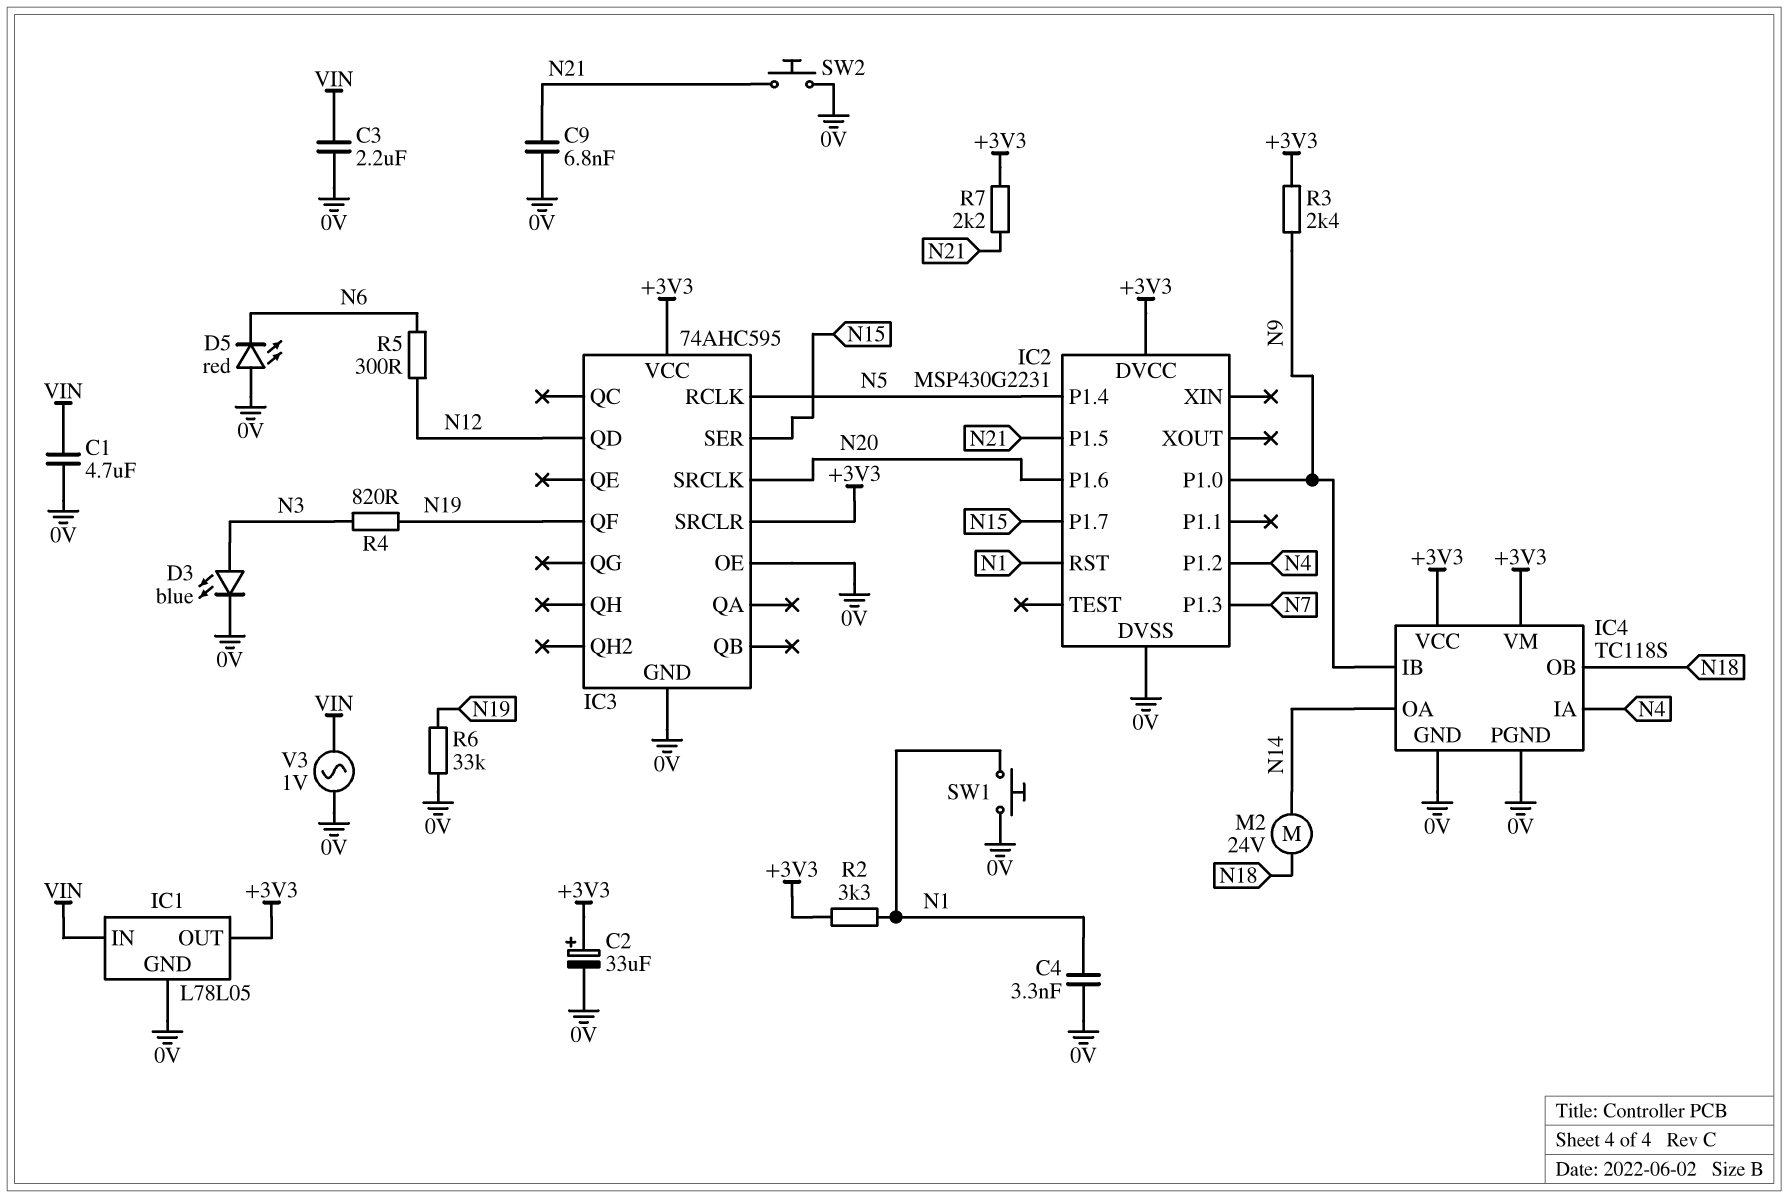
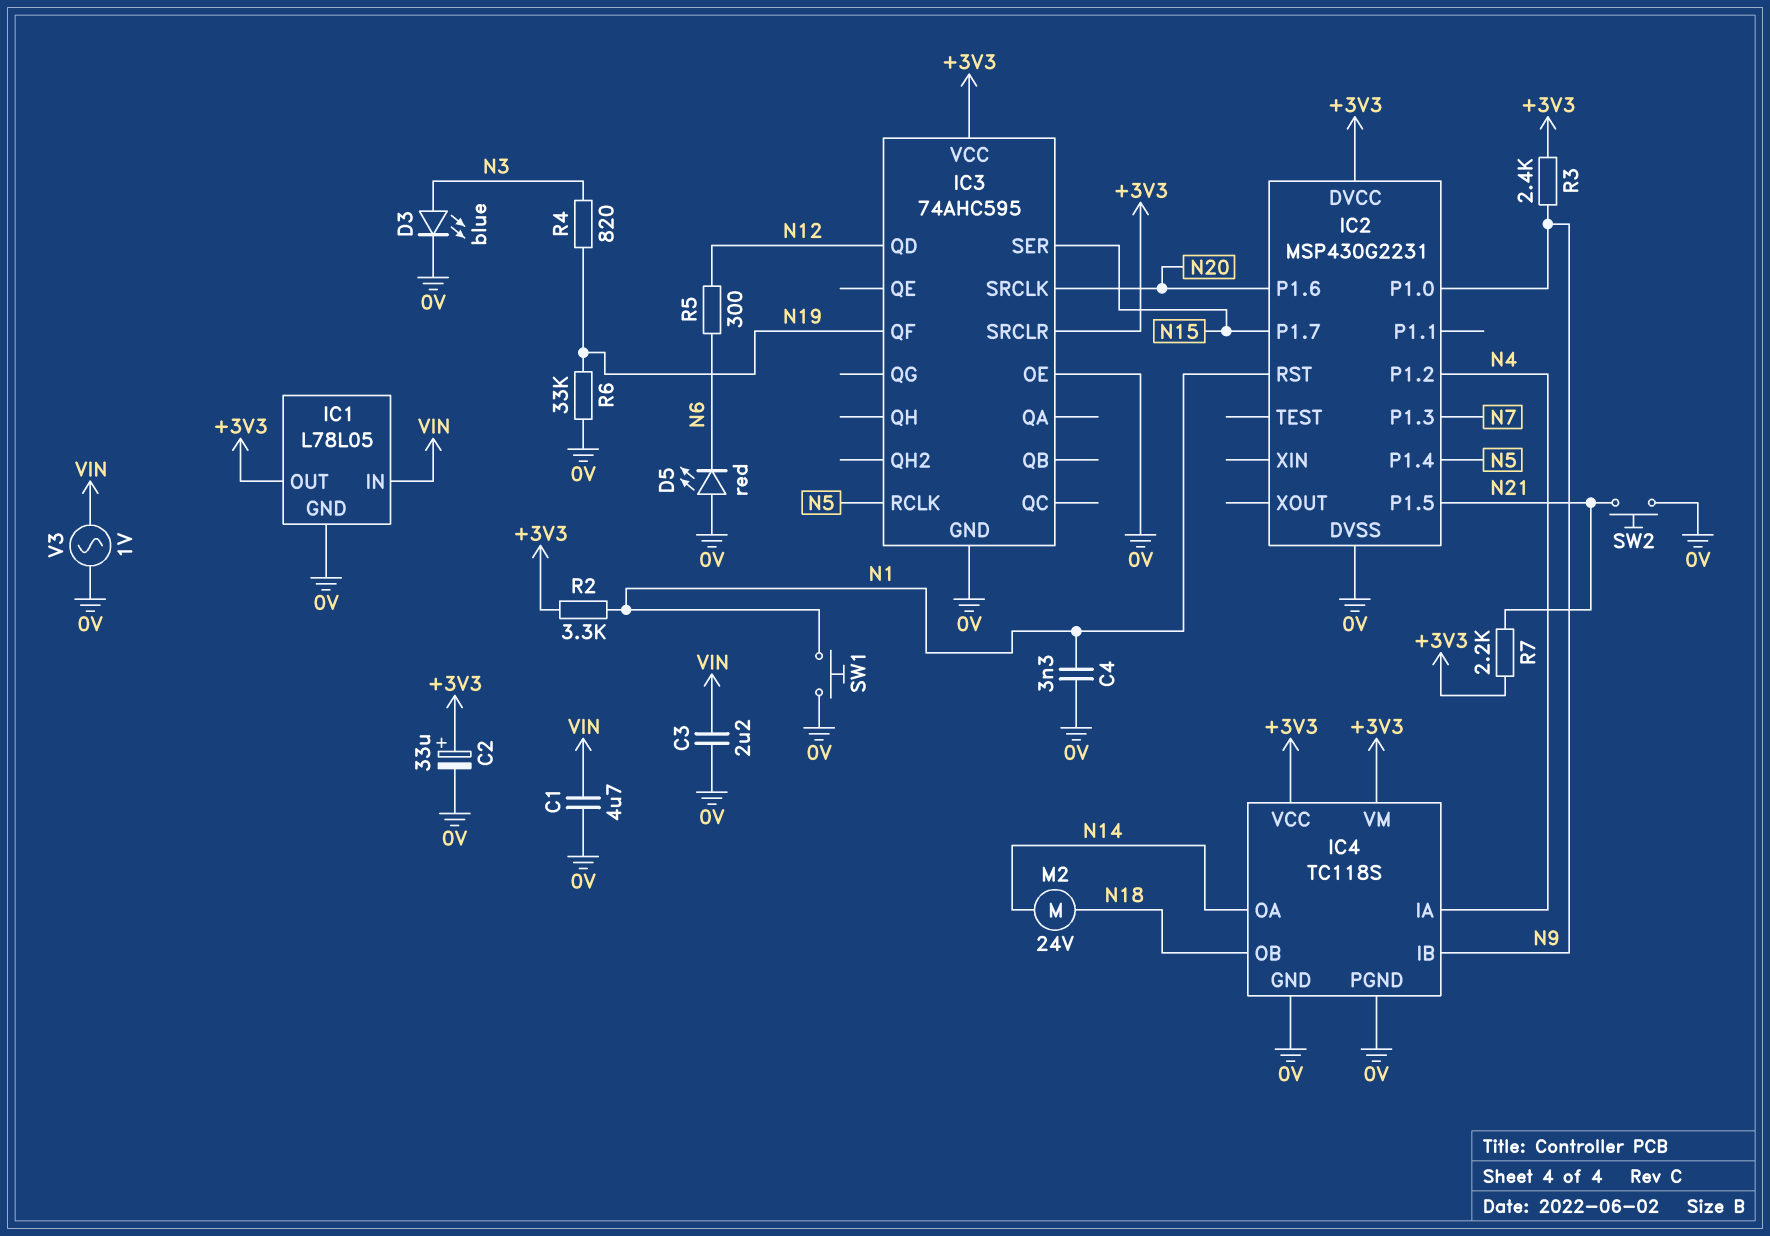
C9: 6.8nF (0V, N21) -> none

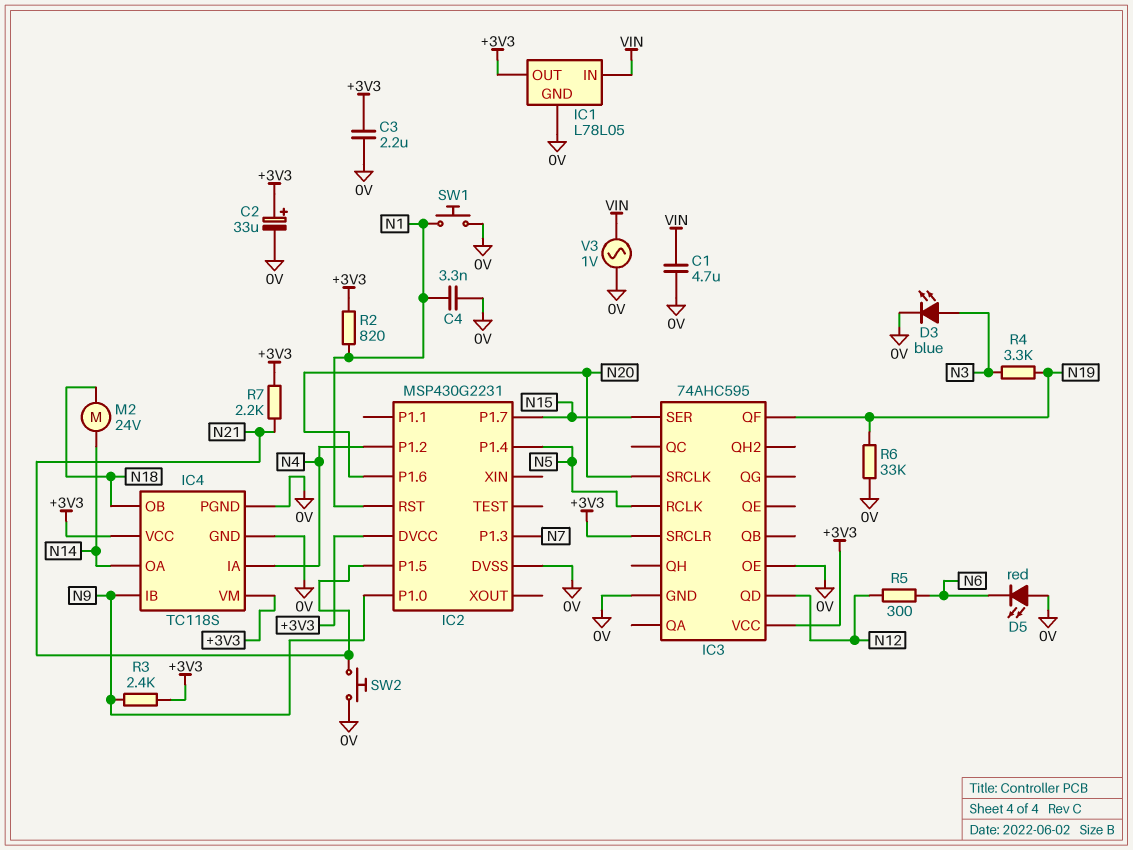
C3: 2.2uF (0V, VIN) -> 2.2uF (+3V3, 0V)
R2: 3.3k (+3V3, N1) -> 820 (+3V3, N1)
R4: 820 (N3, N19) -> 3.3k (N3, N19)

